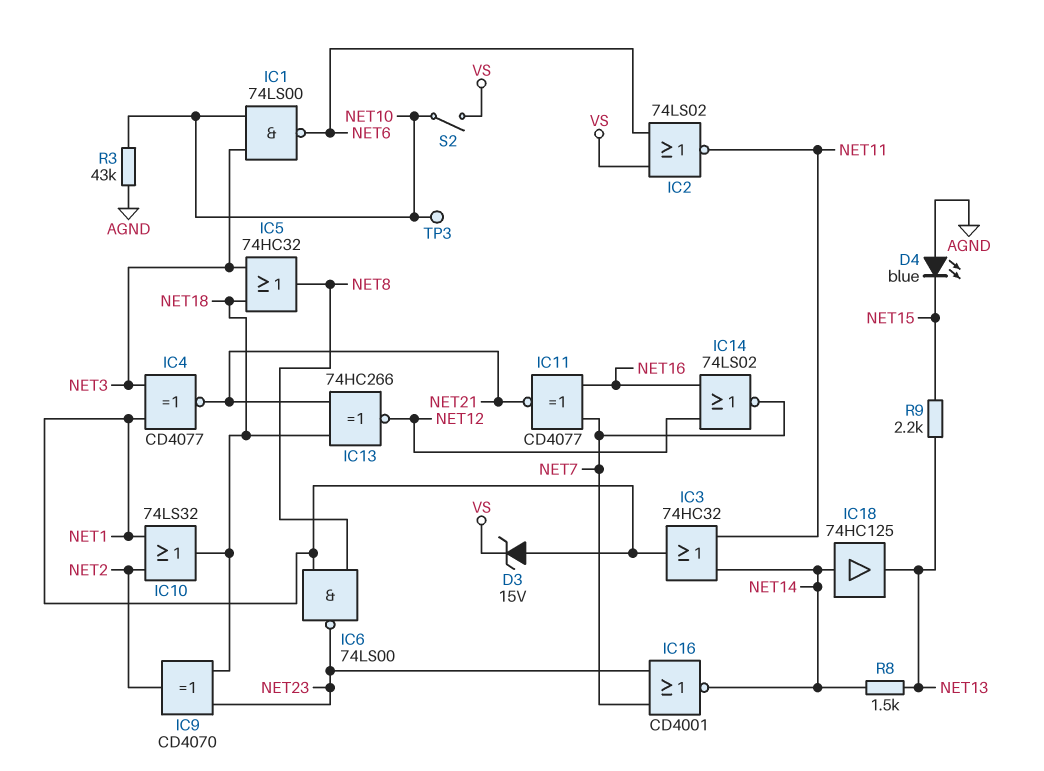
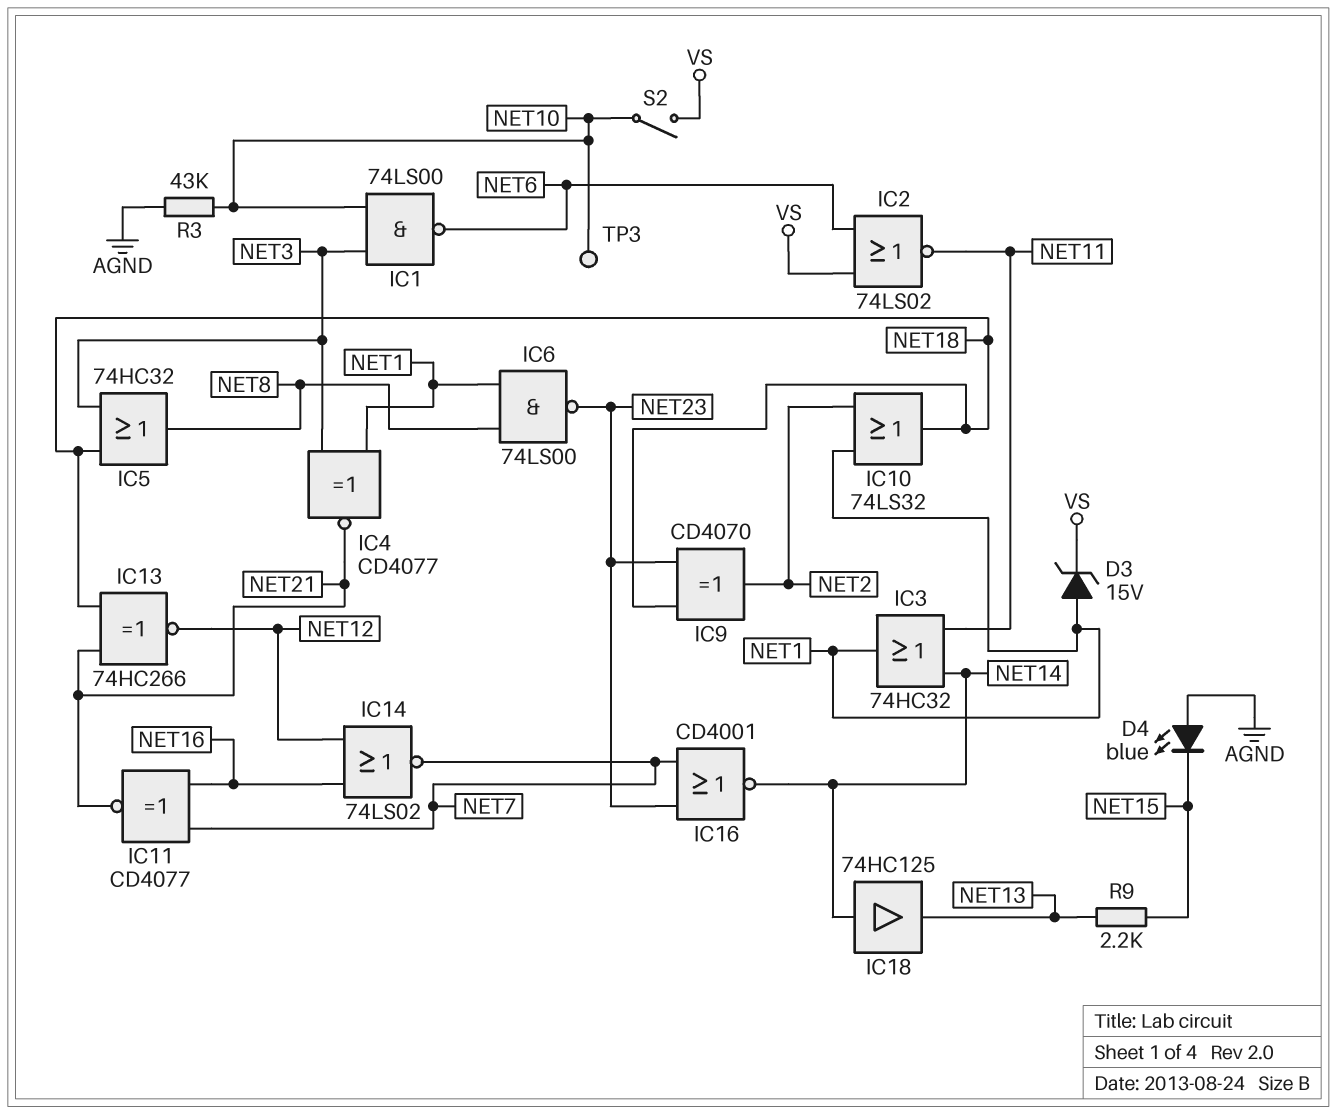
R8: 1.5k (NET13, NET14) -> none

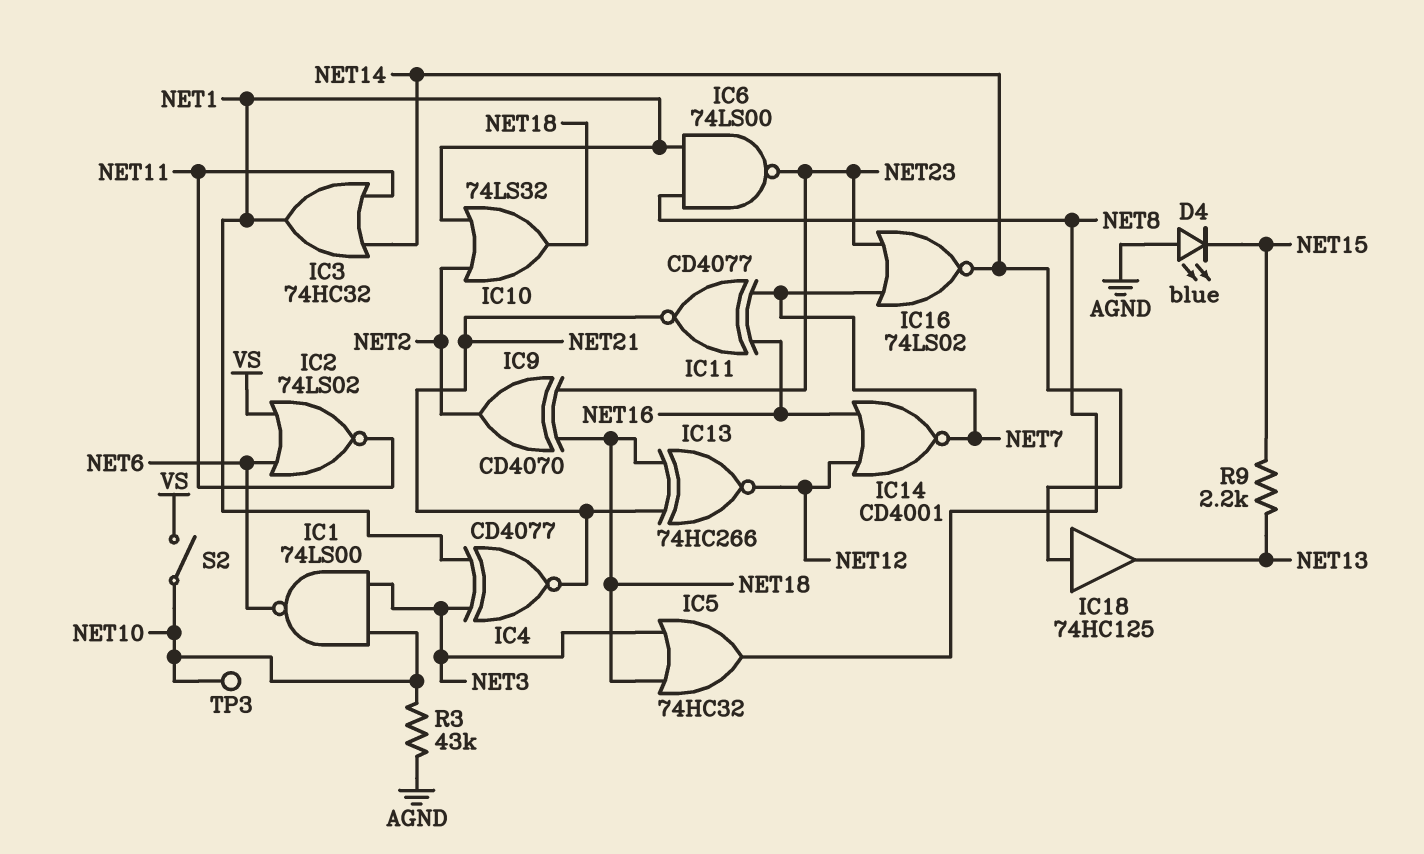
D3: zener 15V (A NET1, K VS) -> none
IC14: NOR 74LS02 (in NET12, in NET16, out NET7) -> NOR CD4001 (in NET12, in NET16, out NET7)
IC16: NOR CD4001 (in NET7, in NET23, out NET14) -> NOR 74LS02 (in NET7, in NET23, out NET14)

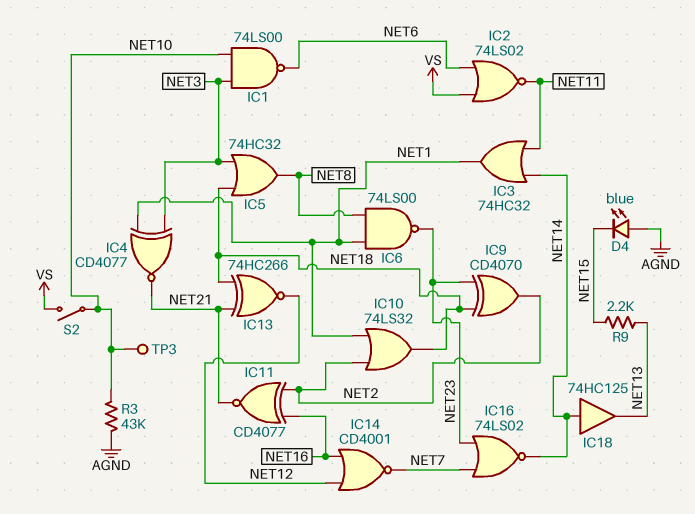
IC11: XNOR CD4077 (in NET7, in NET16, out NET21) -> XNOR CD4077 (in NET2, in NET16, out NET21)

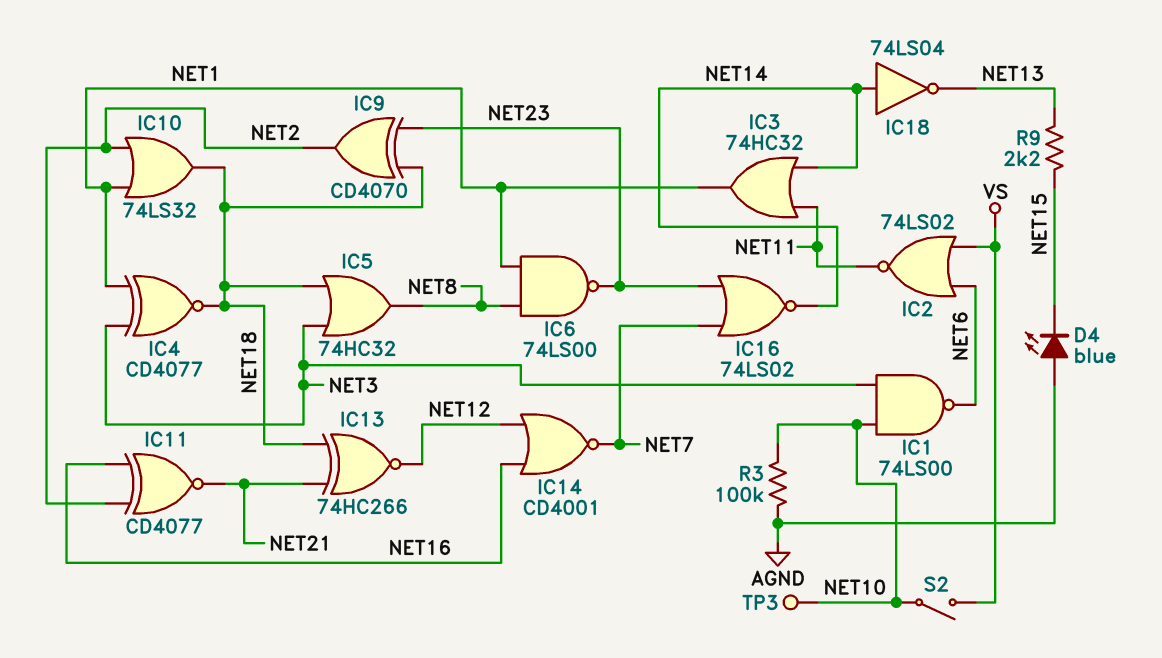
IC4: XNOR CD4077 (in NET1, in NET3, out NET21) -> XNOR CD4077 (in NET1, in NET3, out NET18)
IC18: buffer 74HC125 (in NET14, out NET13) -> NOT 74LS04 (in NET14, out NET13)
R3: 43k (AGND, NET10) -> 100k (AGND, NET10)

